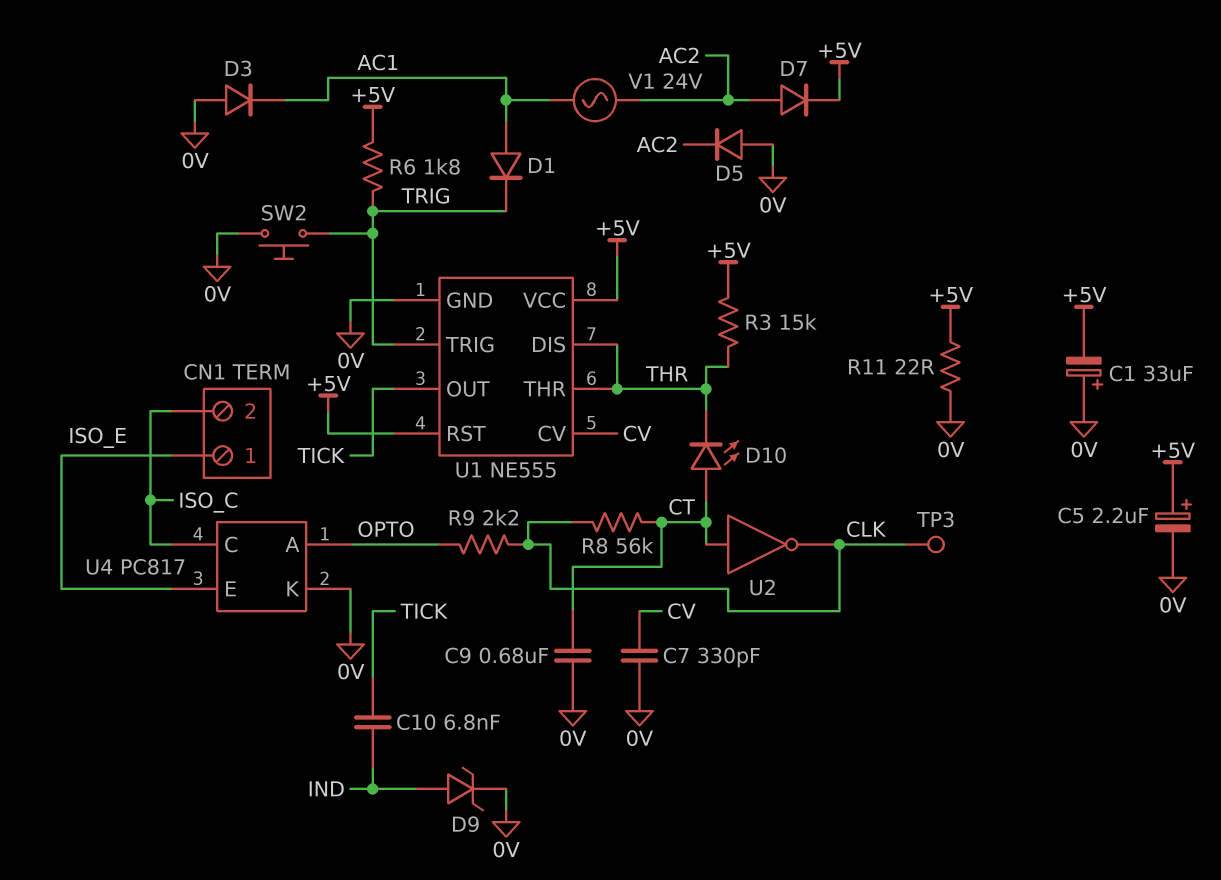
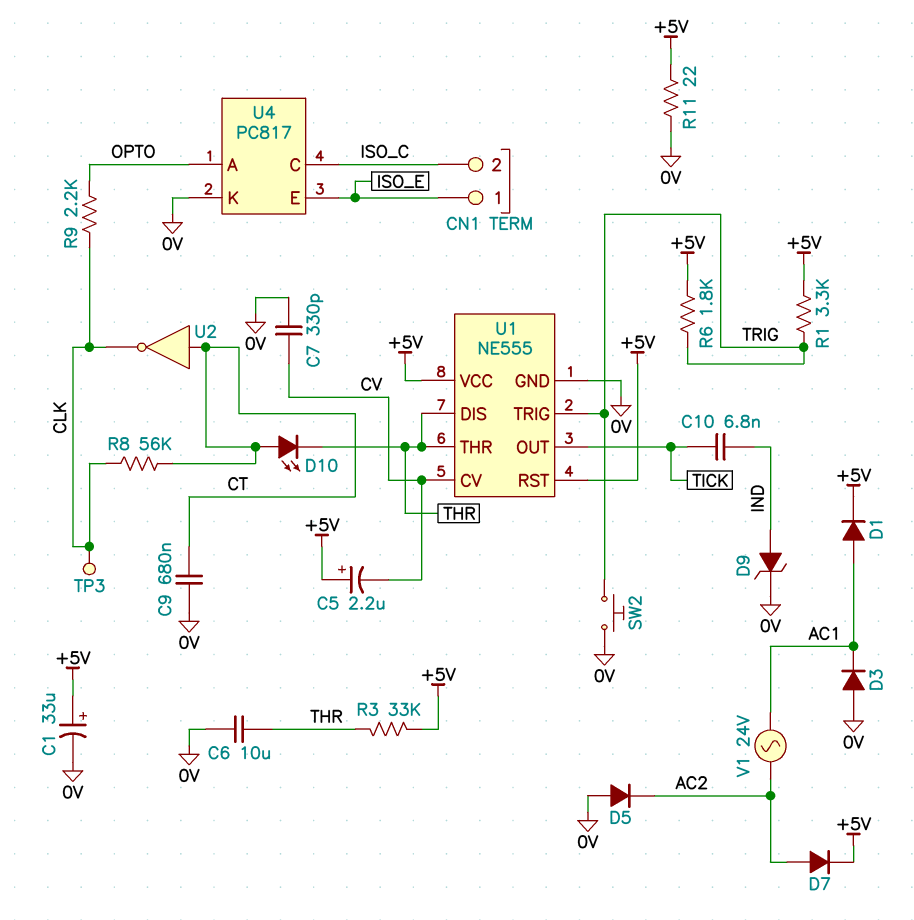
C1: 33uF (plus 0V, minus +5V) -> 33uF (plus +5V, minus 0V)
C5: 2.2uF (plus +5V, minus 0V) -> 2.2uF (plus +5V, minus CV)
C6: none -> 10uF (0V, THR)
D1: diode (A AC1, K TRIG) -> diode (A AC1, K +5V)
R1: none -> 3.3k (+5V, TRIG)
R3: 15k (+5V, THR) -> 33k (+5V, THR)

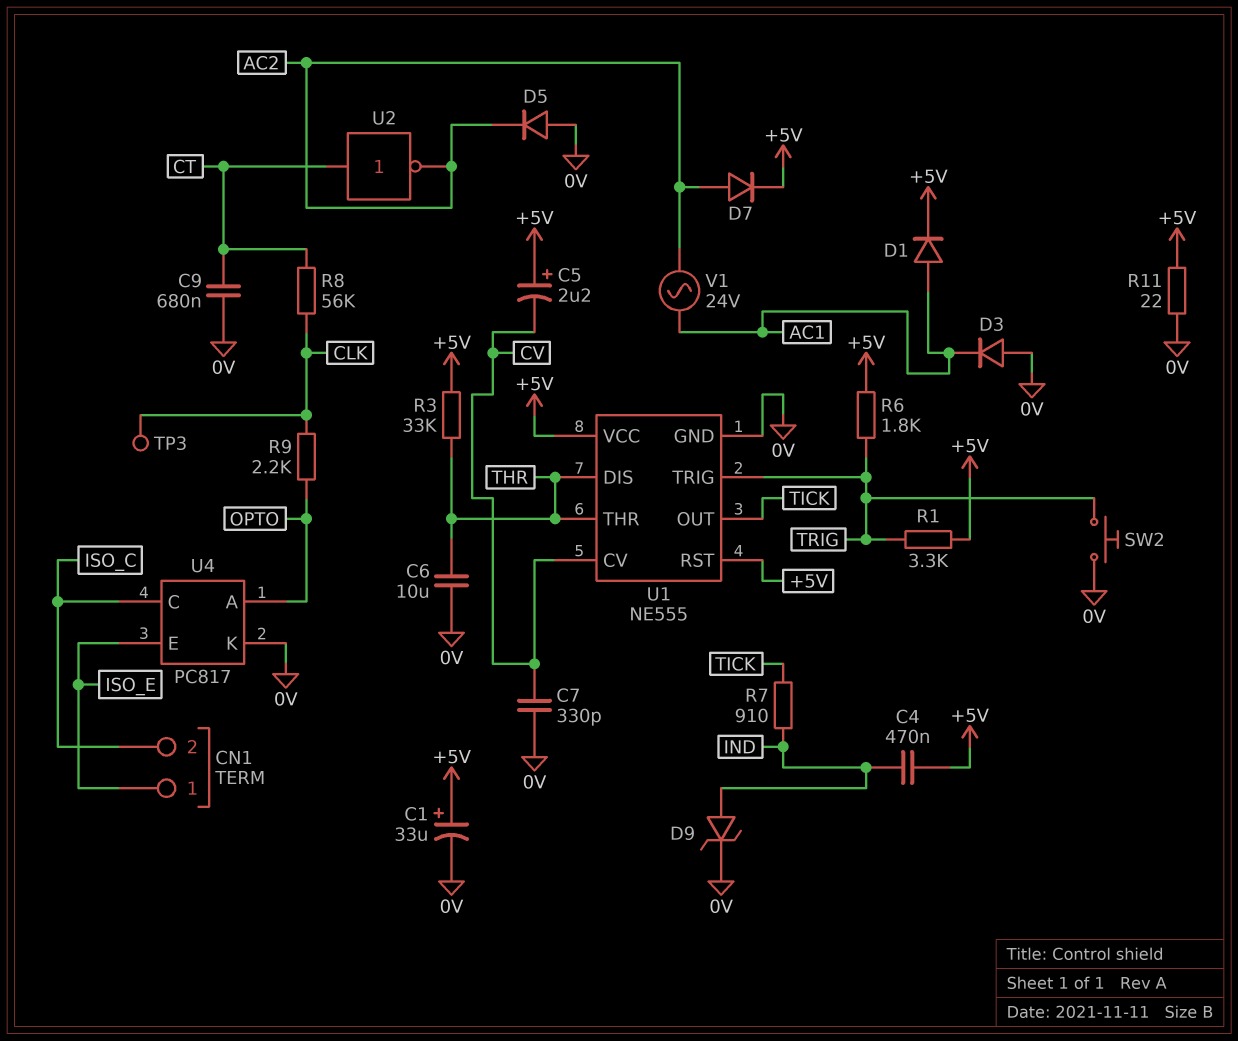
C4: none -> 470nF (+5V, IND)
C10: 6.8nF (IND, TICK) -> none
D10: LED (A CT, K THR) -> none
R7: none -> 910 (IND, TICK)
U2: NOT (in CT, out CLK) -> NOT (in CT, out AC2)

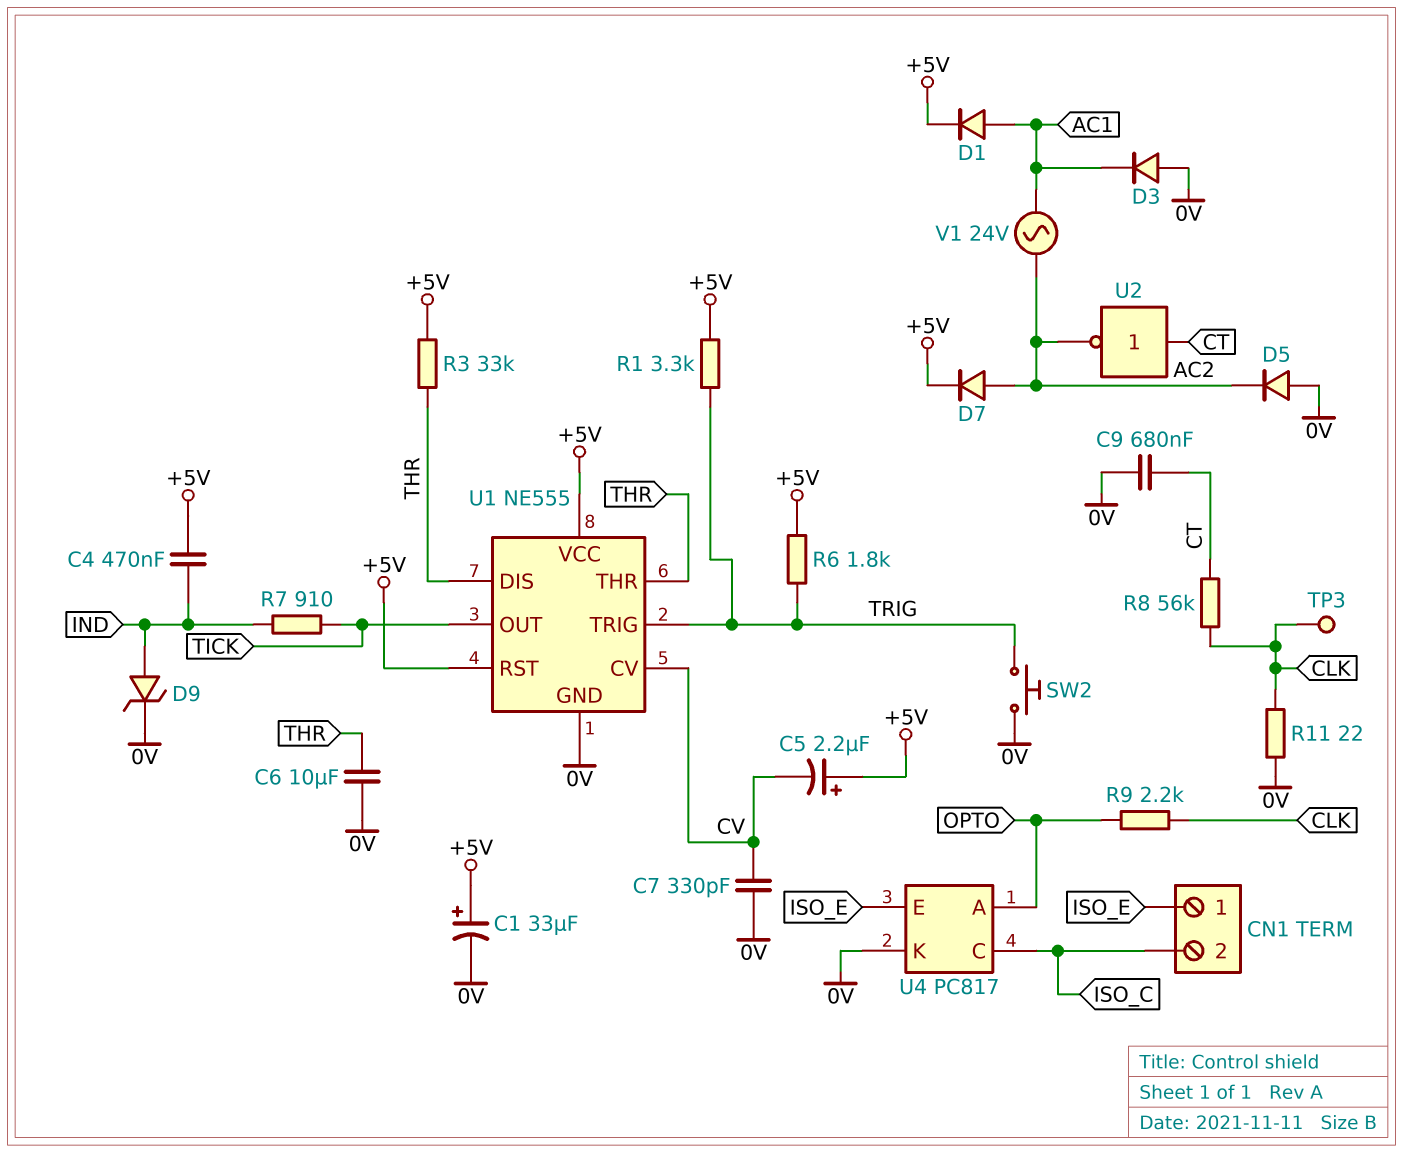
R11: 22 (+5V, 0V) -> 22 (0V, CLK)

